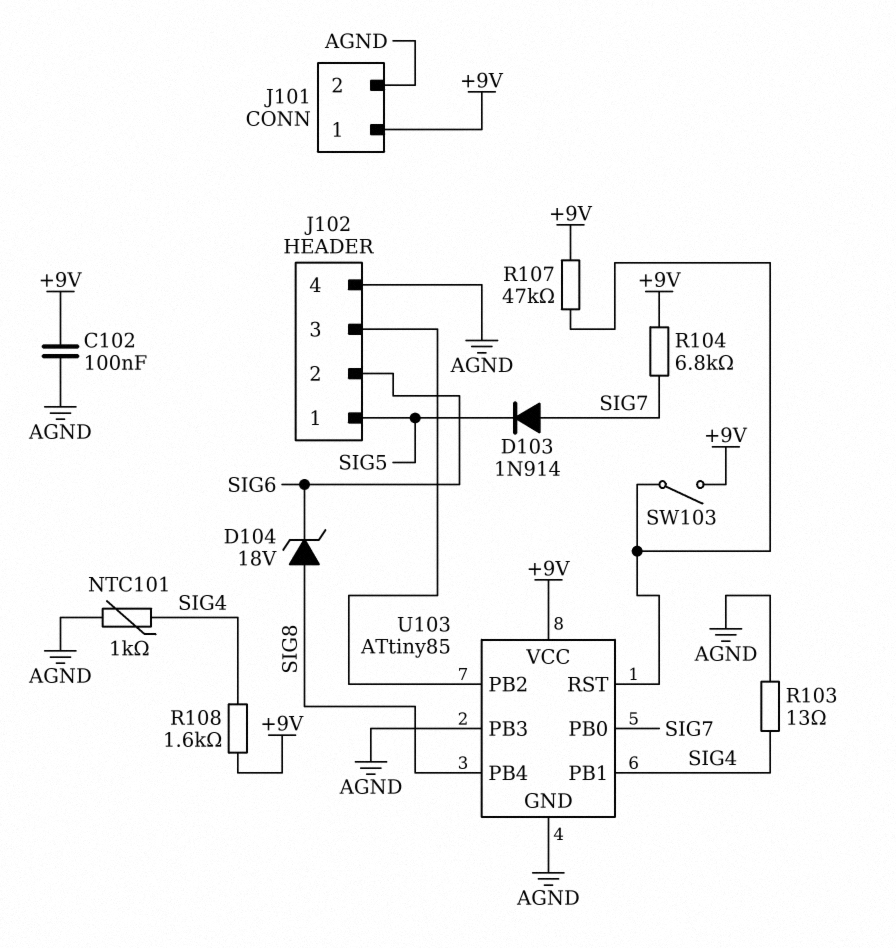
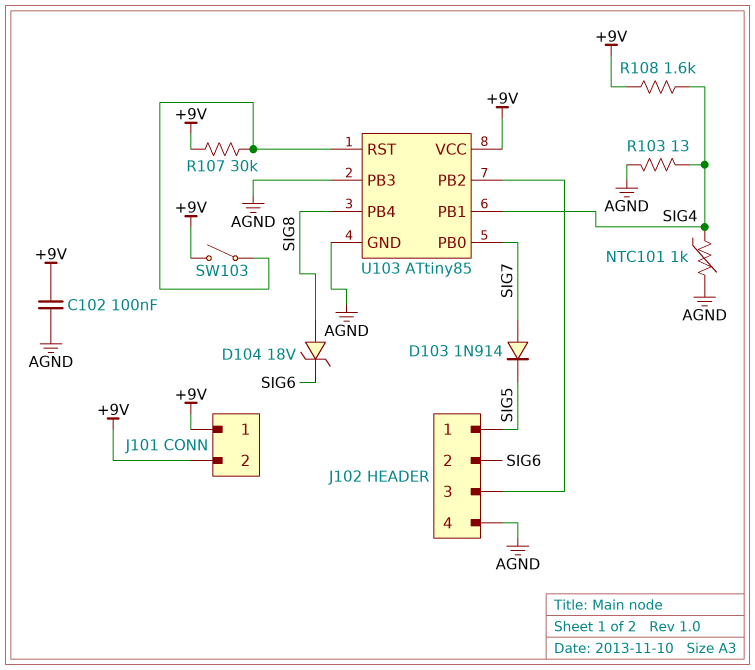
J101 pin 2: AGND -> +9V
R104: 6.8k (+9V, SIG7) -> none
R107: 47k (+9V, U103/RST) -> 30k (+9V, U103/RST)

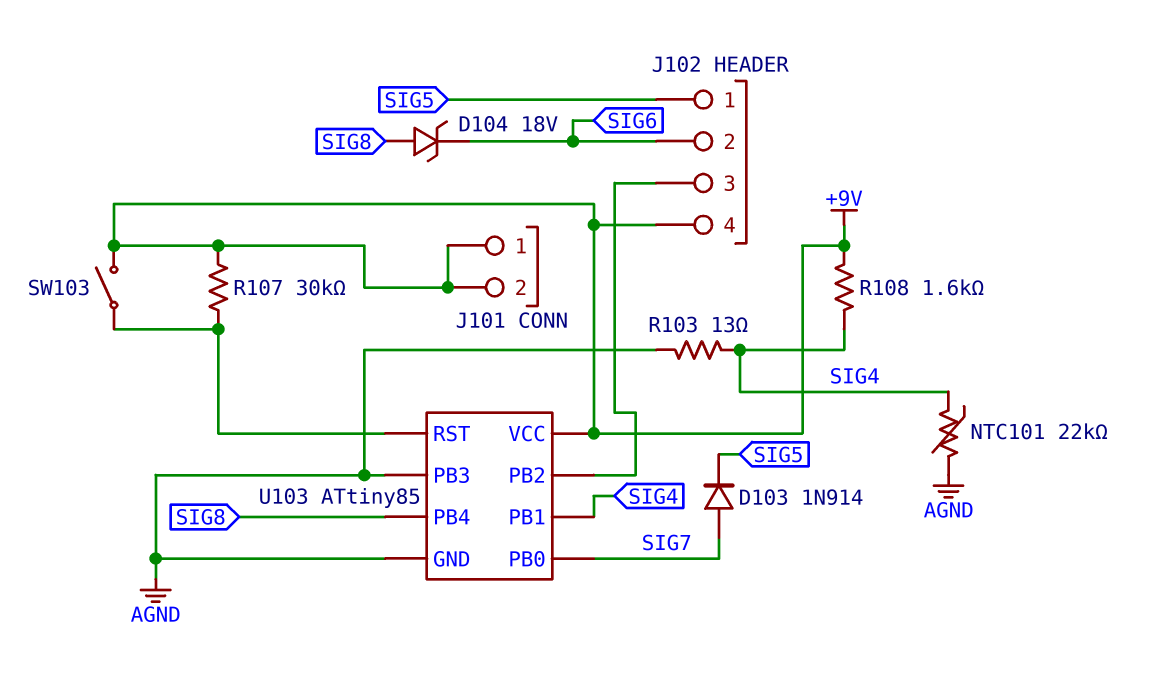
C102: 100nF (+9V, AGND) -> none
J102 pin 4: AGND -> +9V
NTC101: 1k (AGND, SIG4) -> 22k (AGND, SIG4)

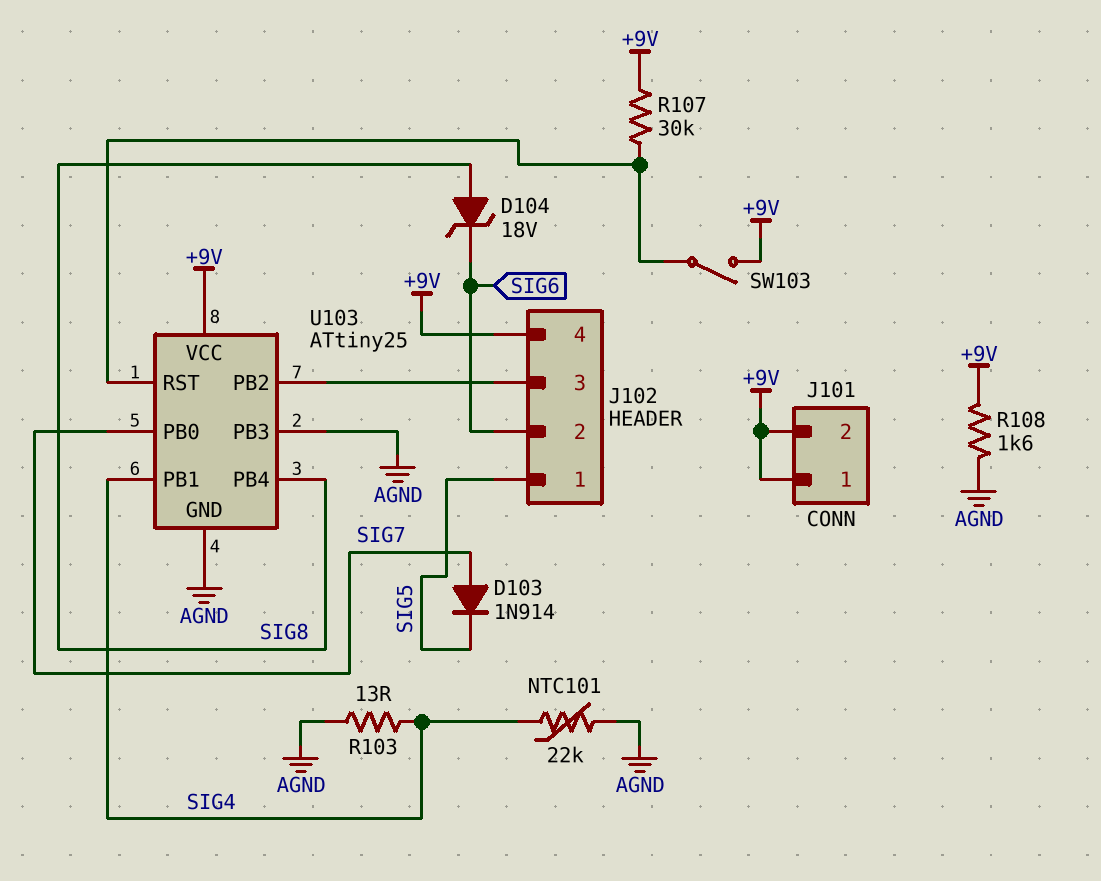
R108: 1.6k (+9V, SIG4) -> 1.6k (+9V, AGND)
U103: ATtiny85 -> ATtiny25

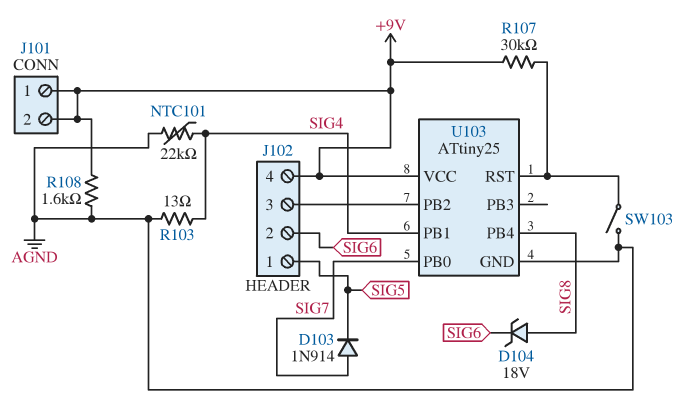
SW103: switch (+9V, U103/RST) -> switch (AGND, U103/RST)
U103 pin PB3: AGND -> none

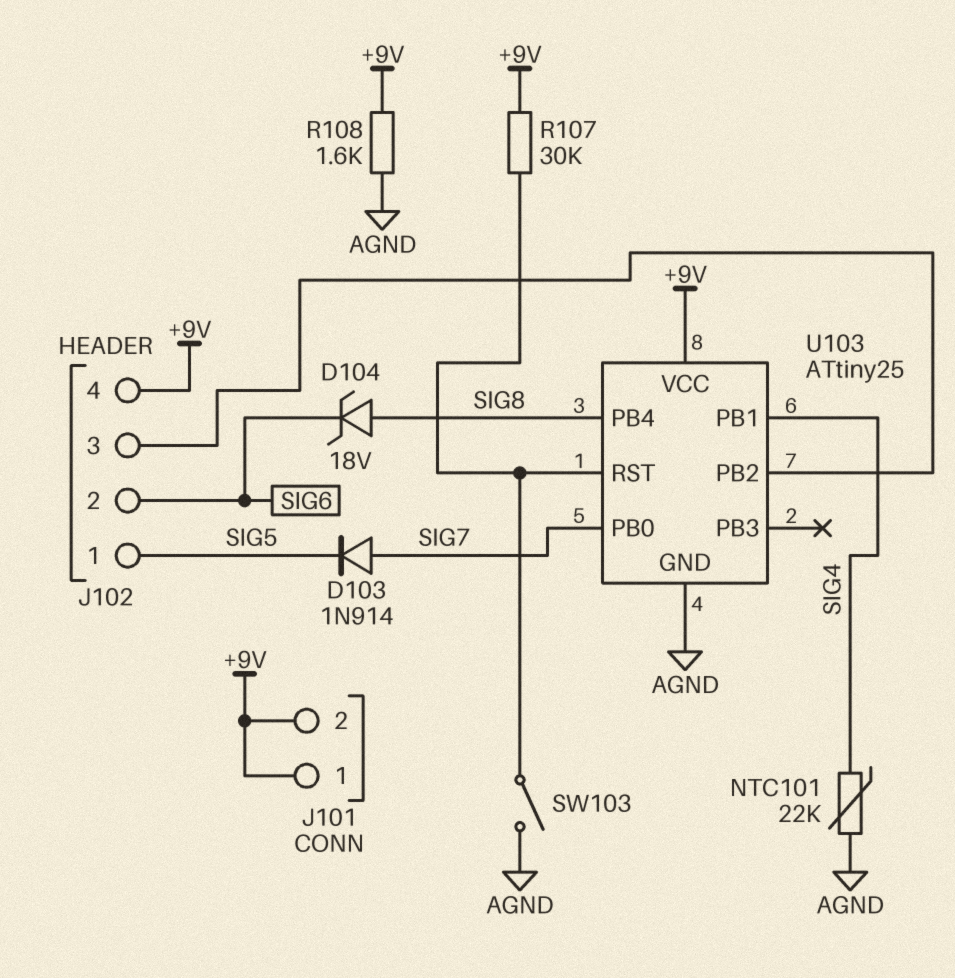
R103: 13 (AGND, SIG4) -> none

